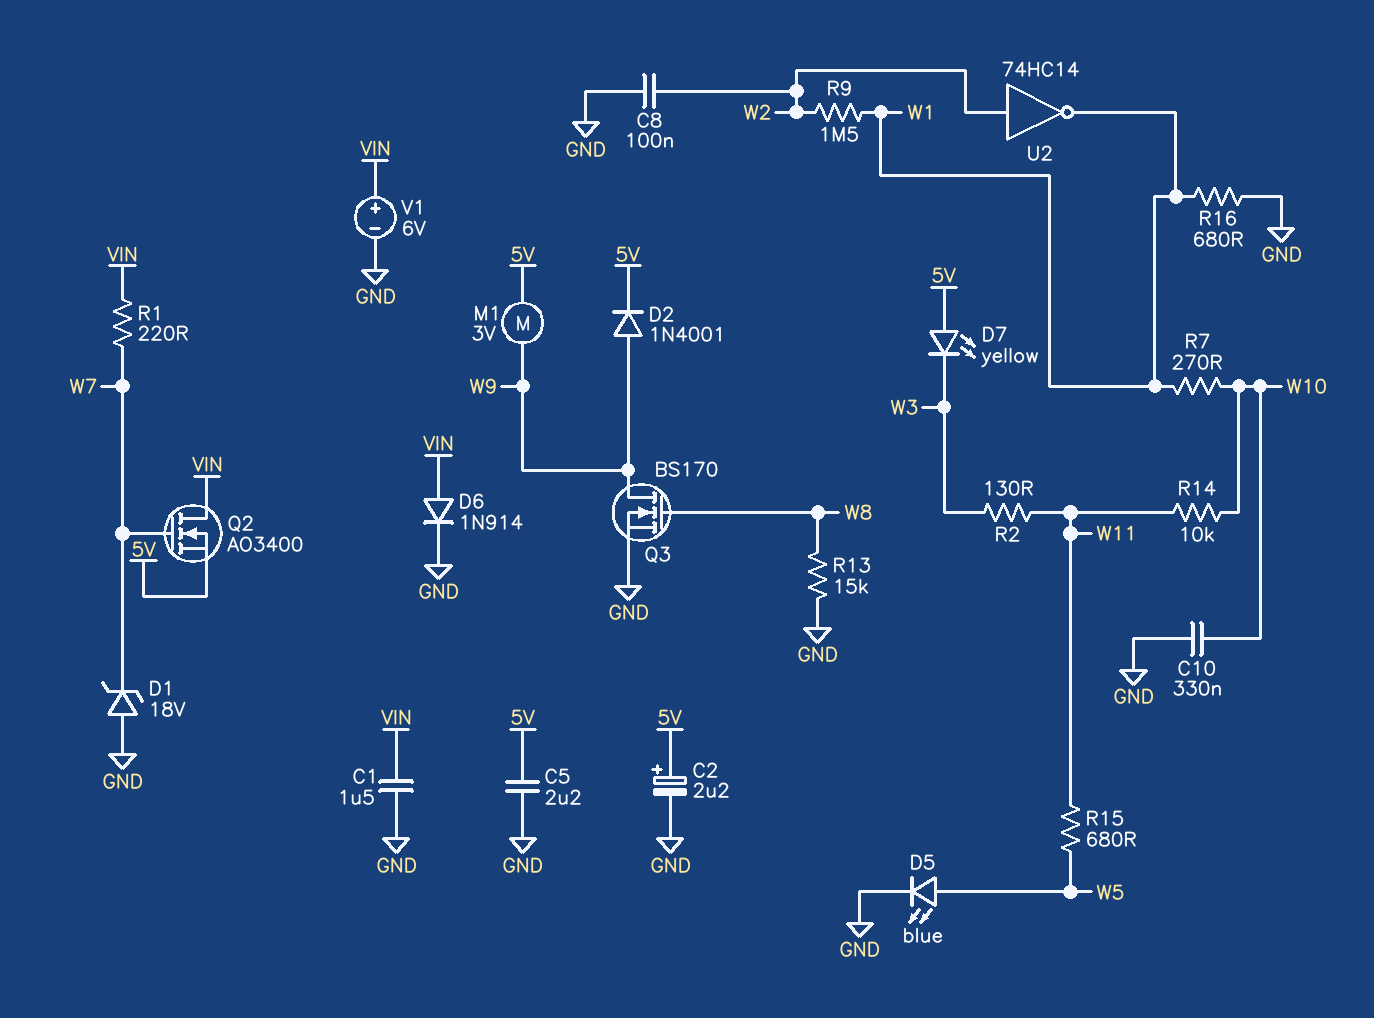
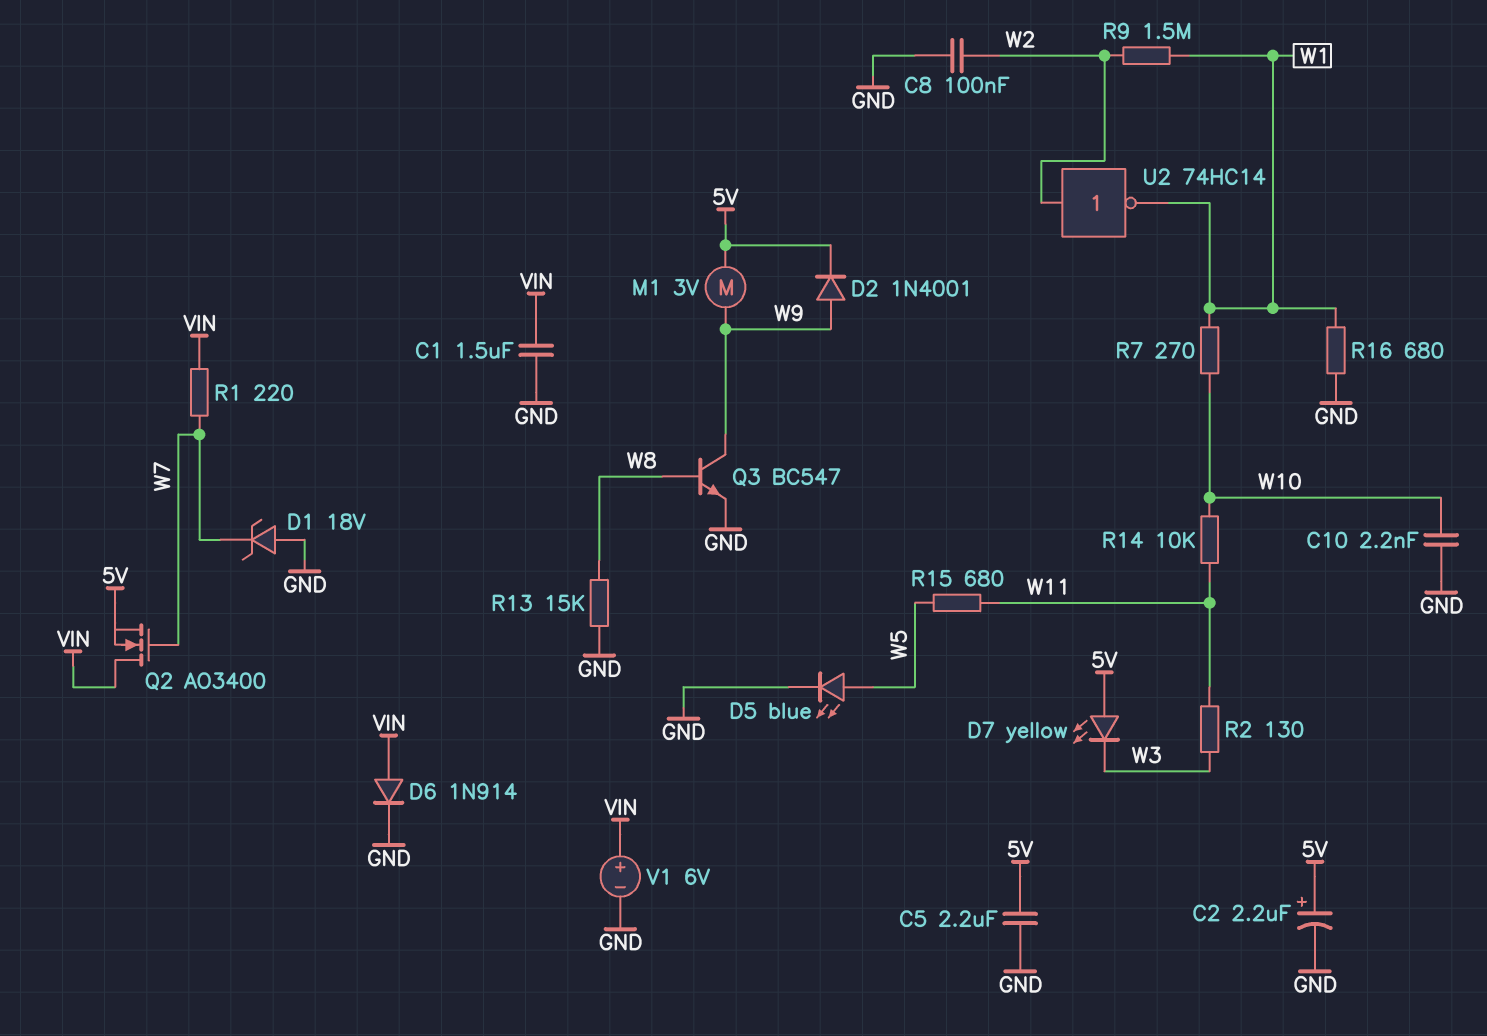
C10: 330nF (GND, W10) -> 2.2nF (GND, W10)
Q3: NMOS BS170 (G W8, D W9, S GND) -> NPN BC547 (B W8, C W9, E GND)

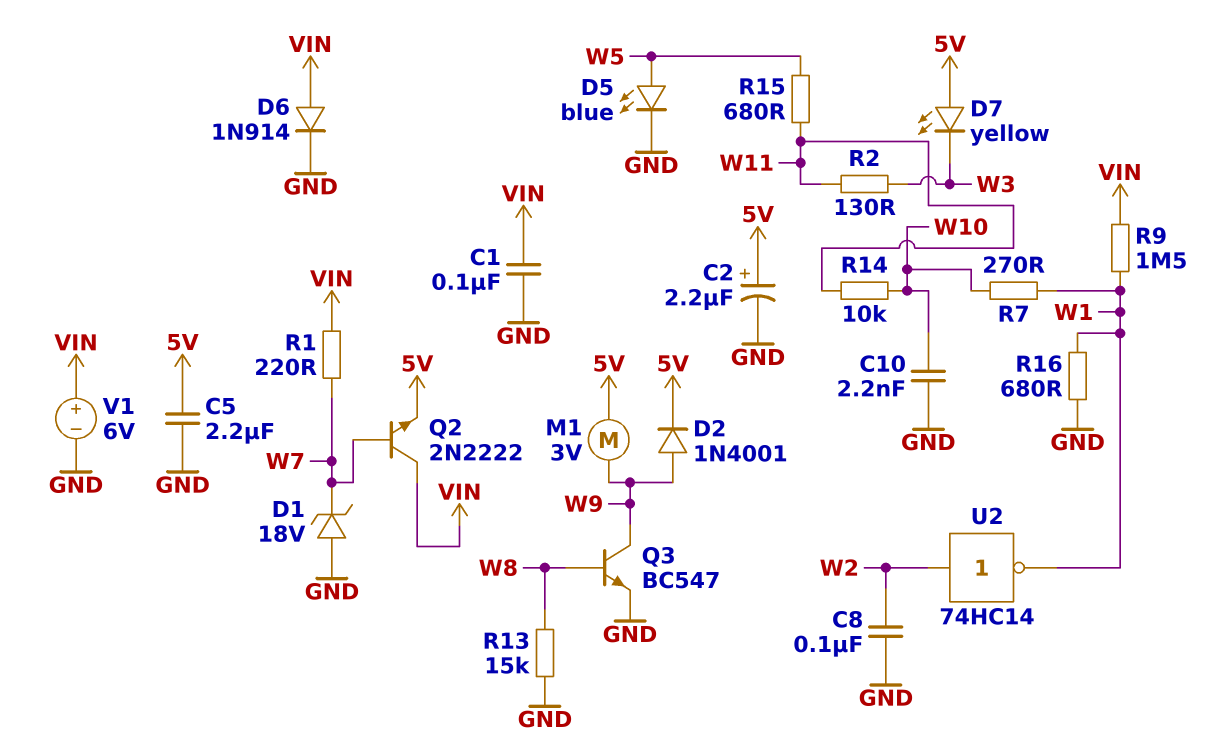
C1: 1.5uF (GND, VIN) -> 100nF (GND, VIN)
Q2: NMOS AO3400 (G W7, D VIN, S 5V) -> NPN 2N2222 (B W7, C VIN, E 5V)
R9: 1.5M (W1, W2) -> 1.5M (VIN, W1)

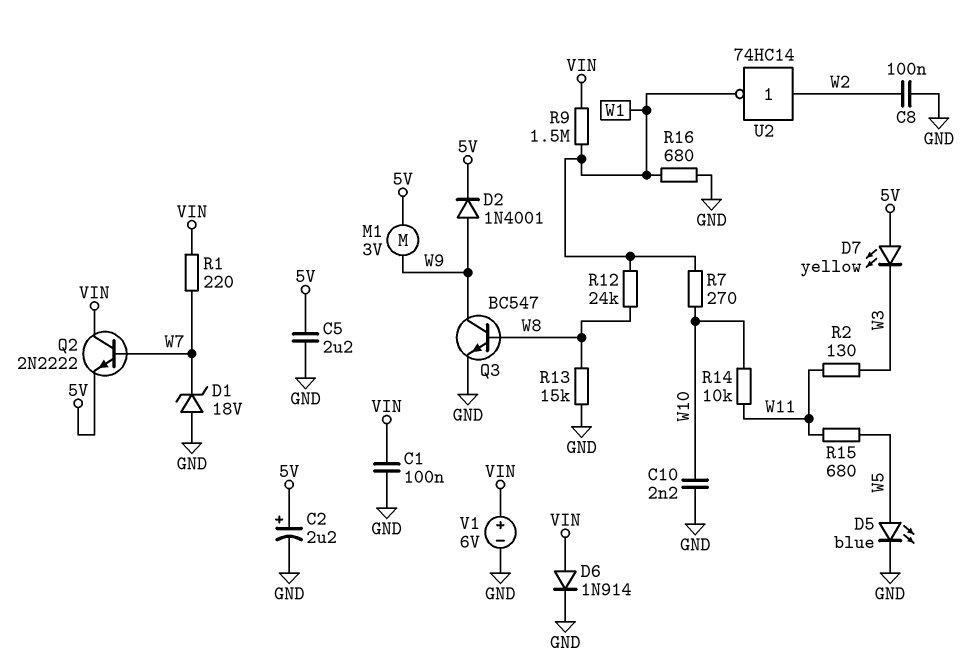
R12: none -> 24k (W1, W8)

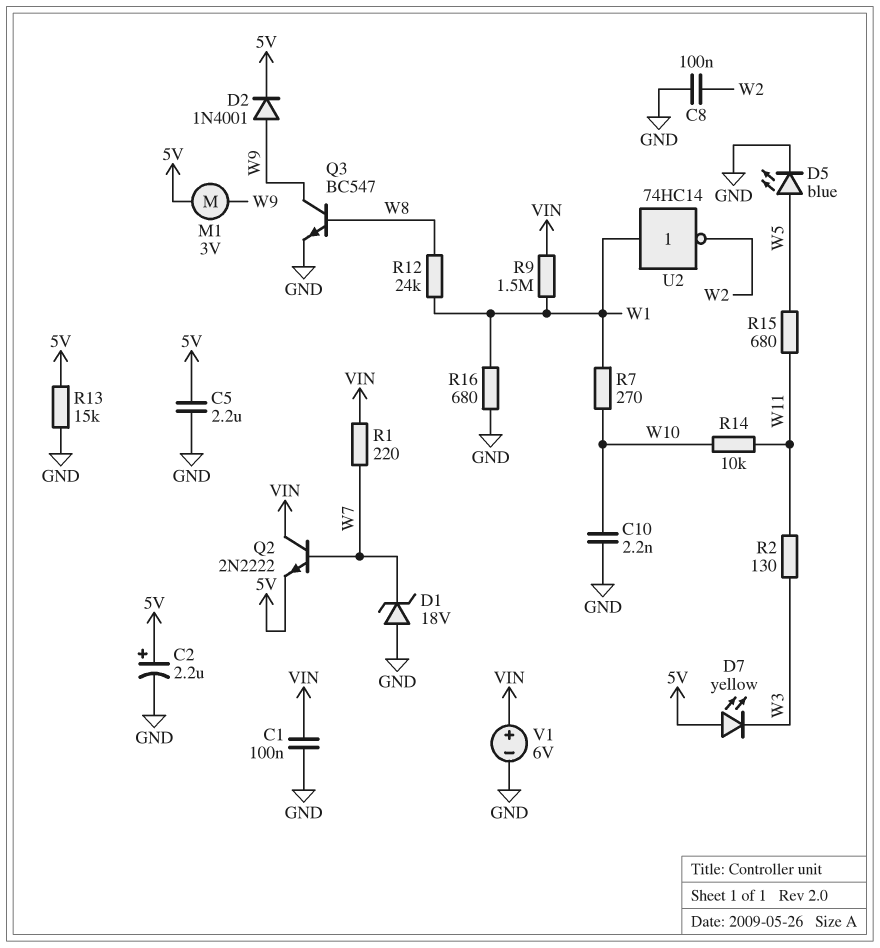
D6: diode 1N914 (A VIN, K GND) -> none
R13: 15k (GND, W8) -> 15k (5V, GND)
U2: NOT 74HC14 (in W2, out W1) -> NOT 74HC14 (in W1, out W2)

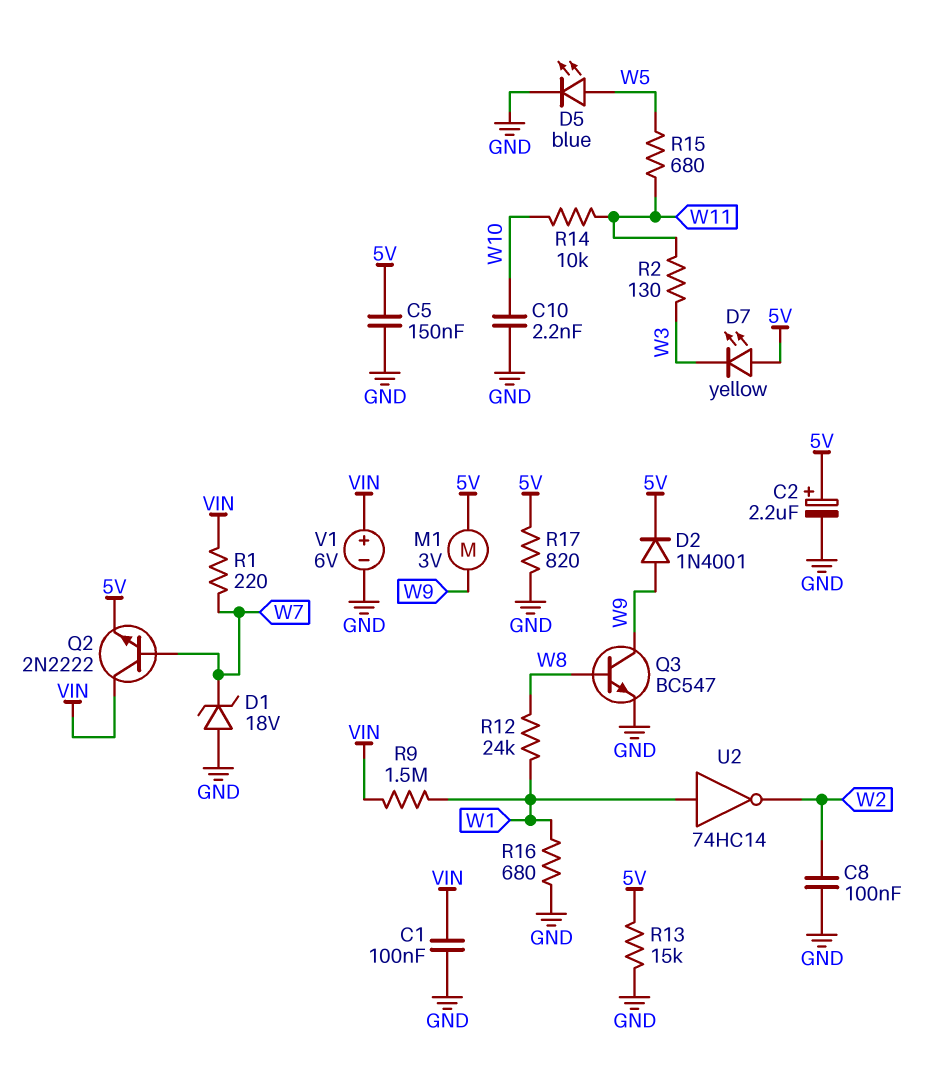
C5: 2.2uF (5V, GND) -> 150nF (5V, GND)
R7: 270 (W1, W10) -> none
R17: none -> 820 (5V, GND)

